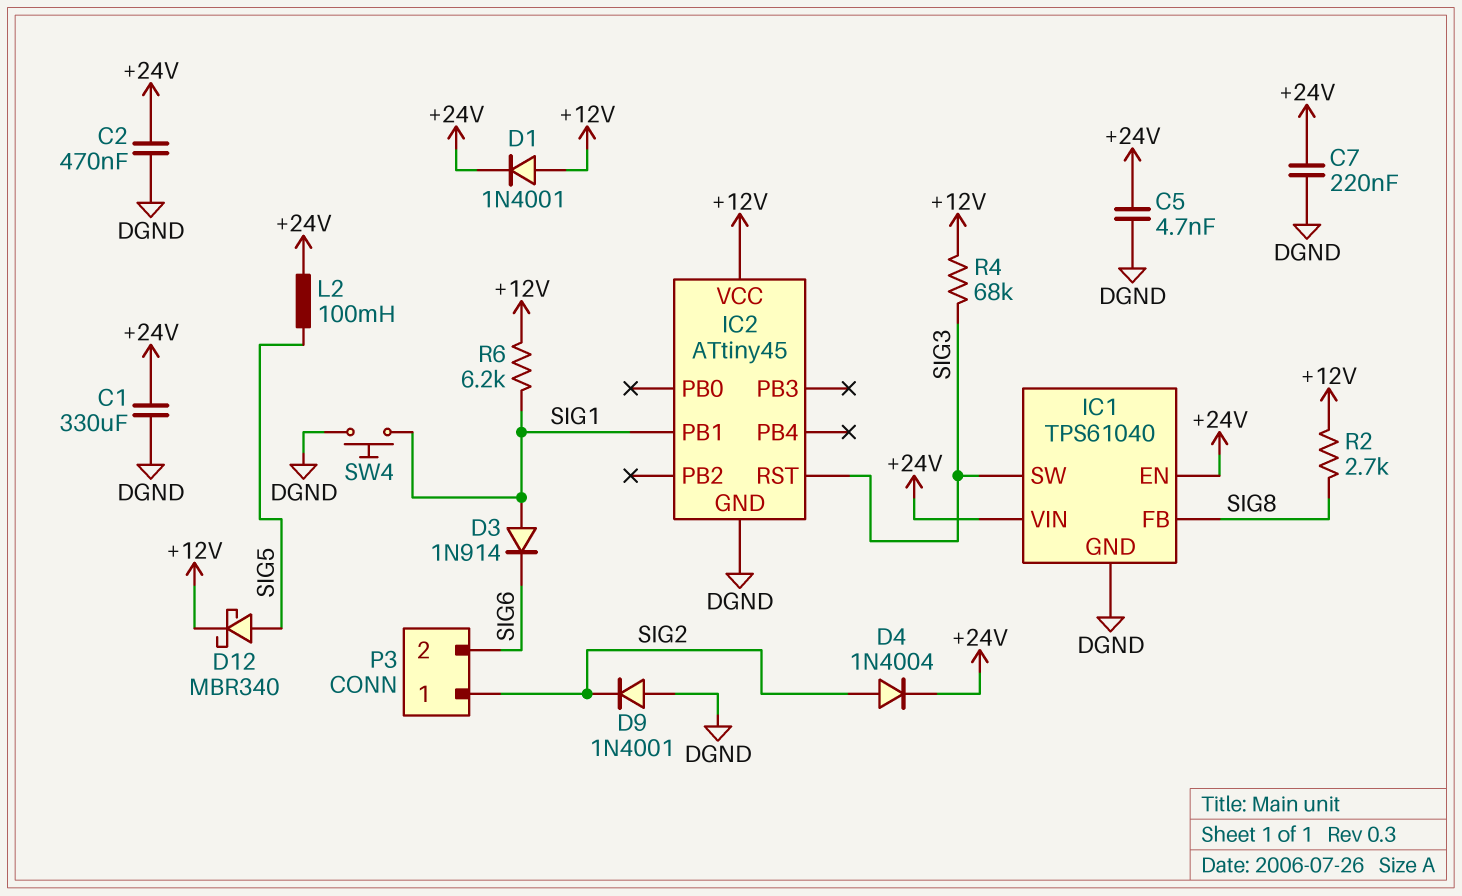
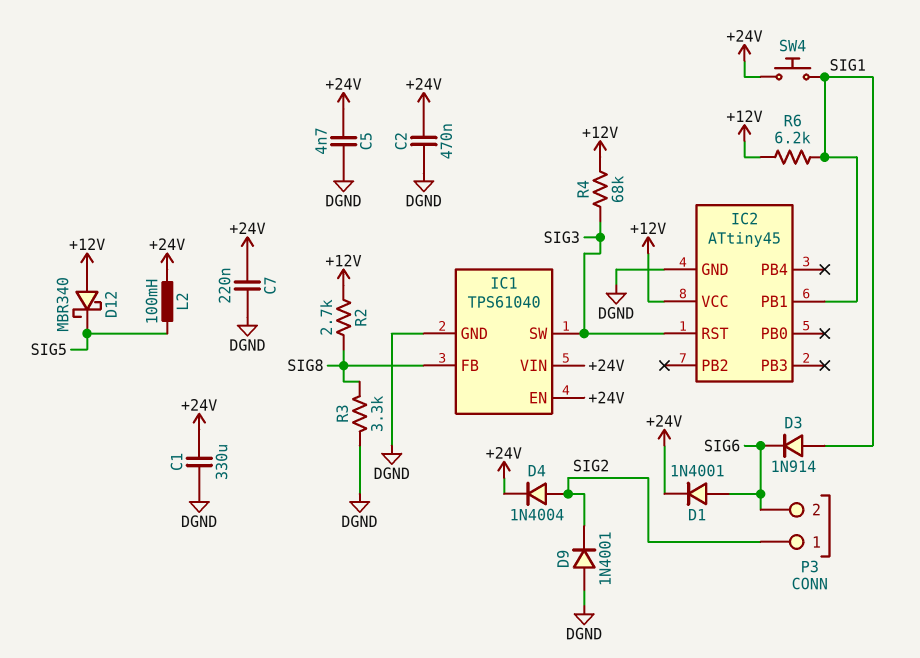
D1: diode 1N4001 (A +12V, K +24V) -> diode 1N4001 (A SIG6, K +24V)
D12: schottky MBR340 (A SIG5, K +12V) -> schottky MBR340 (A +12V, K SIG5)
R3: none -> 3.3k (DGND, SIG8)
SW4: button (DGND, SIG1) -> button (+24V, SIG1)

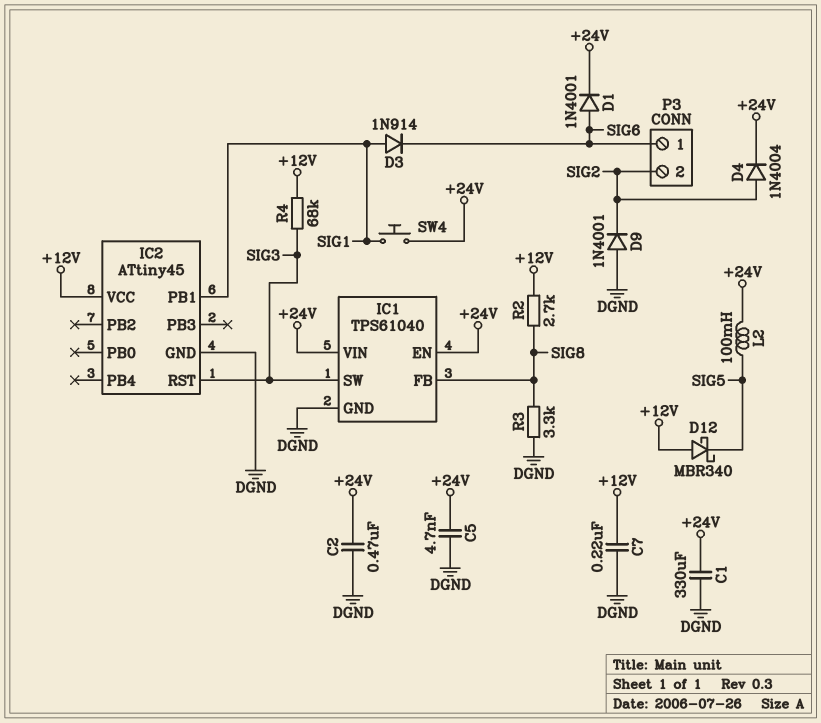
C7: 220nF (+24V, DGND) -> 220nF (+12V, DGND)
P3 pin 1: SIG2 -> SIG6
P3 pin 2: SIG6 -> SIG2
R6: 6.2k (+12V, SIG1) -> none

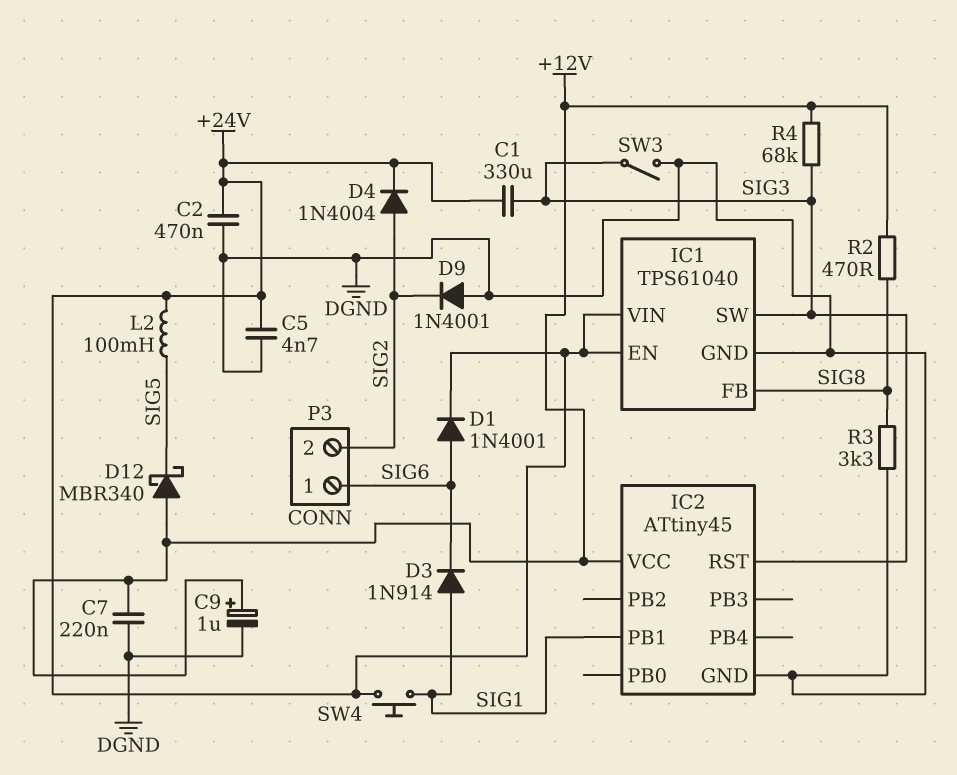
C1: 330uF (+24V, DGND) -> 330uF (+24V, SIG3)
C9: none -> 1uF (plus +12V, minus DGND)
R2: 2.7k (+12V, SIG8) -> 470 (+12V, SIG8)
SW3: none -> switch (DGND, SIG3)

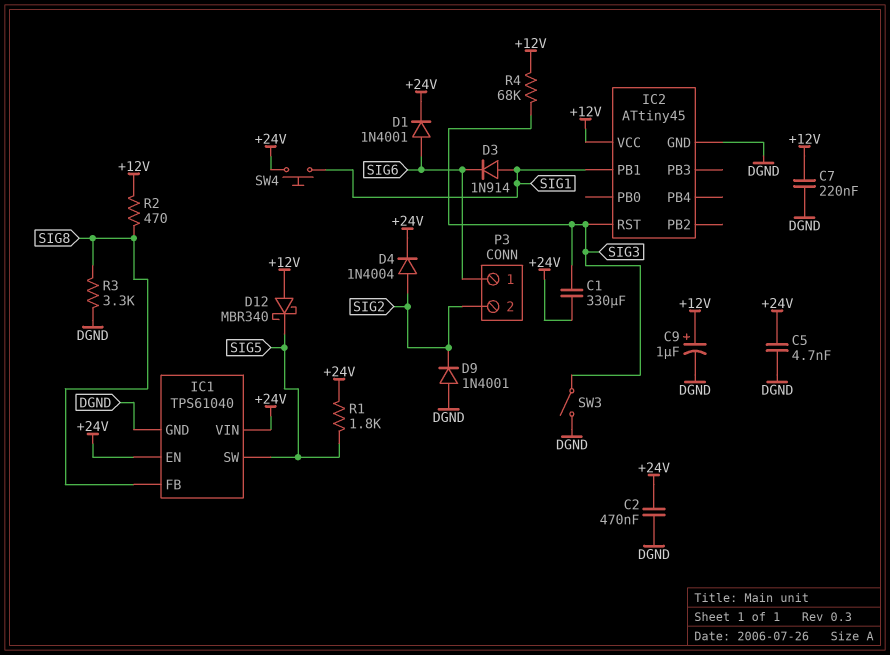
IC1 pin SW: SIG3 -> SIG5
L2: 100mH (+24V, SIG5) -> none
R1: none -> 1.8k (+24V, SIG5)

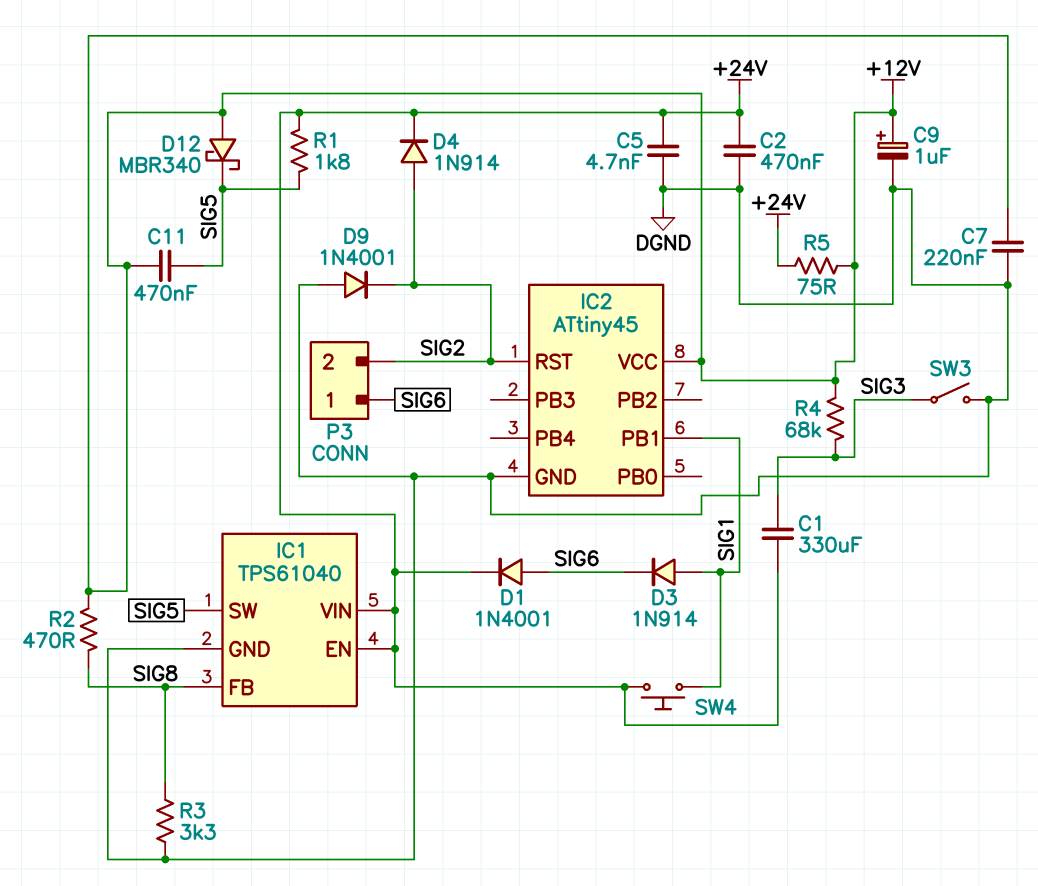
C11: none -> 470nF (+12V, SIG5)
D4: diode 1N4004 (A SIG2, K +24V) -> diode 1N914 (A SIG2, K +24V)
IC2 pin RST: SIG3 -> SIG2
R5: none -> 75 (+12V, +24V)

